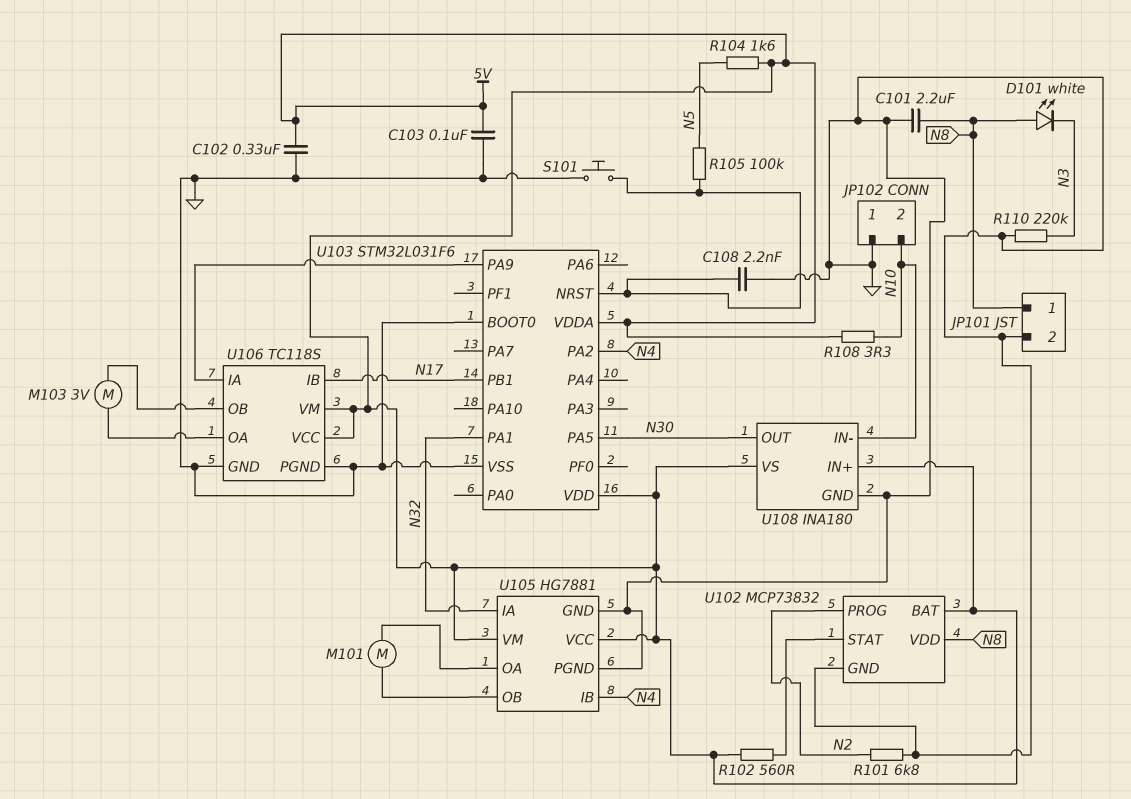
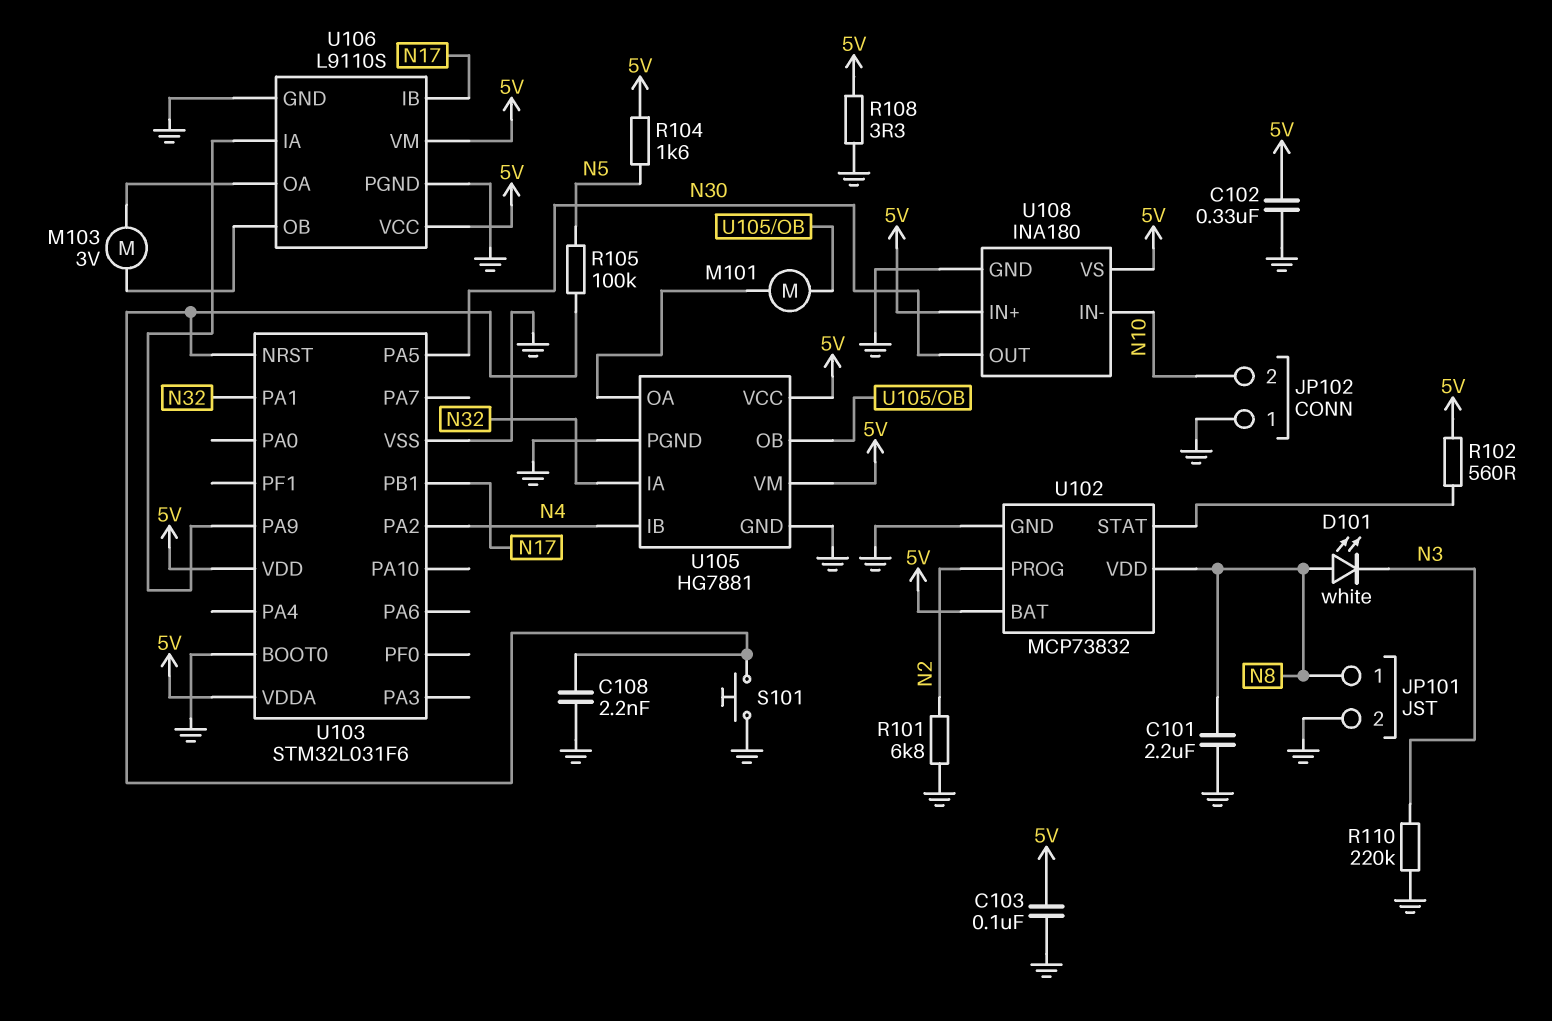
R108: 3.3 (5V, N10) -> 3.3 (5V, GND)
U106: TC118S -> L9110S

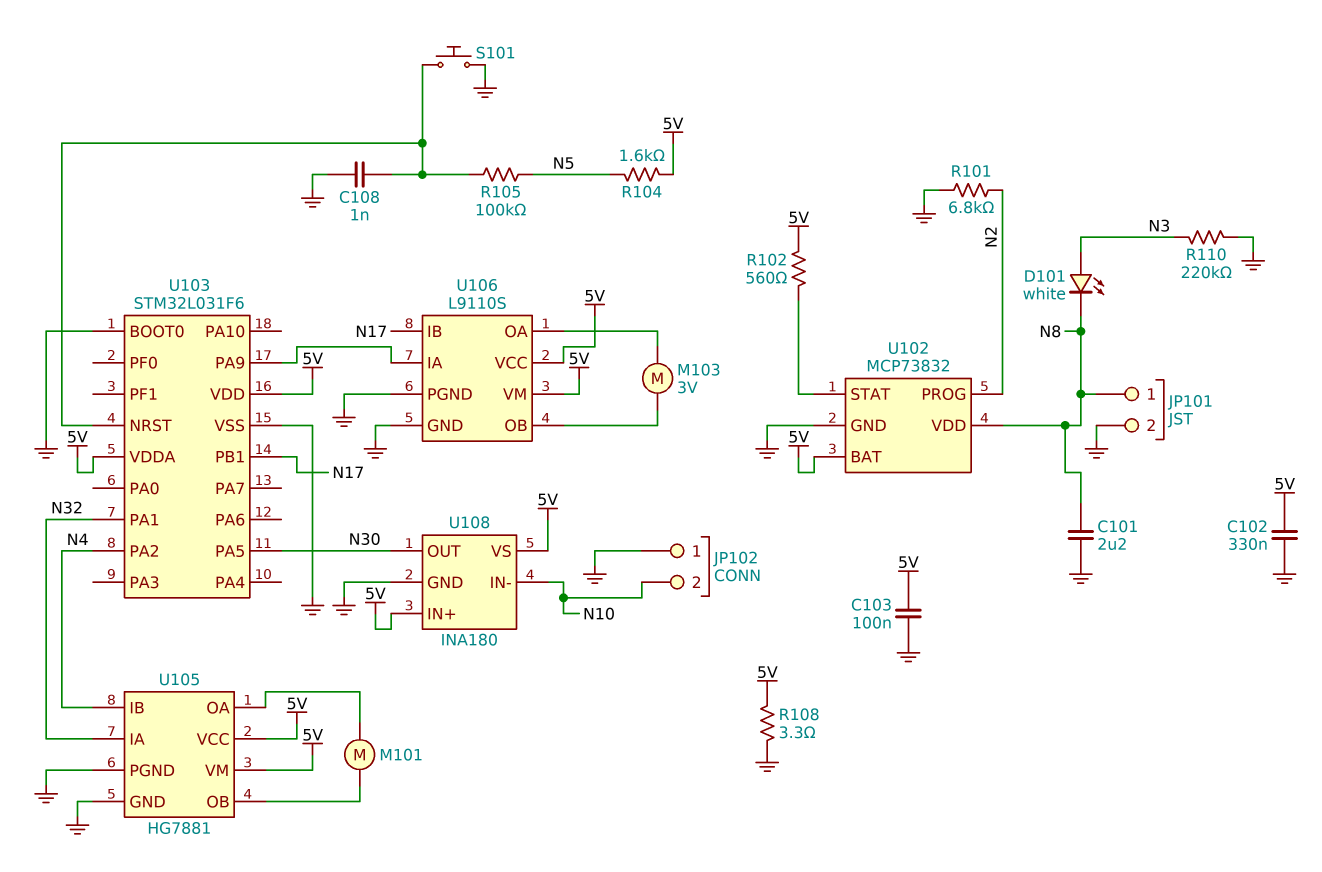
C108: 2.2nF (GND, U103/NRST) -> 1nF (GND, U103/NRST)
D101: LED white (A N8, K N3) -> LED white (A N3, K N8)

